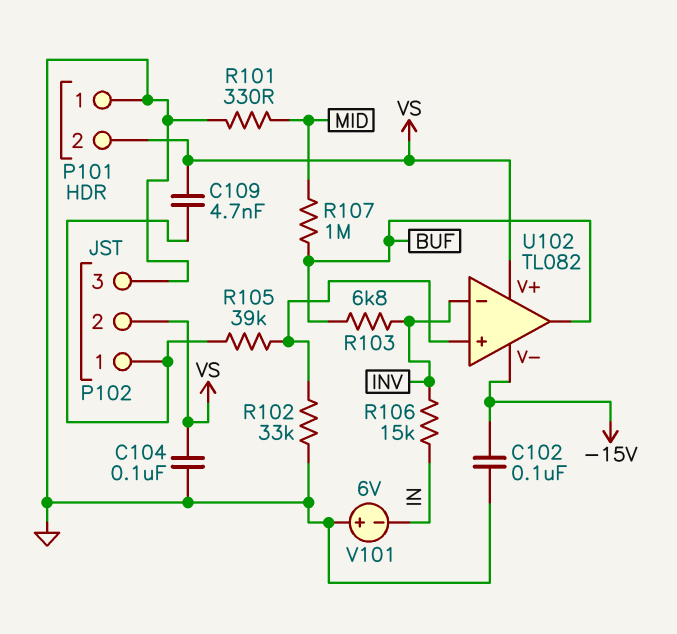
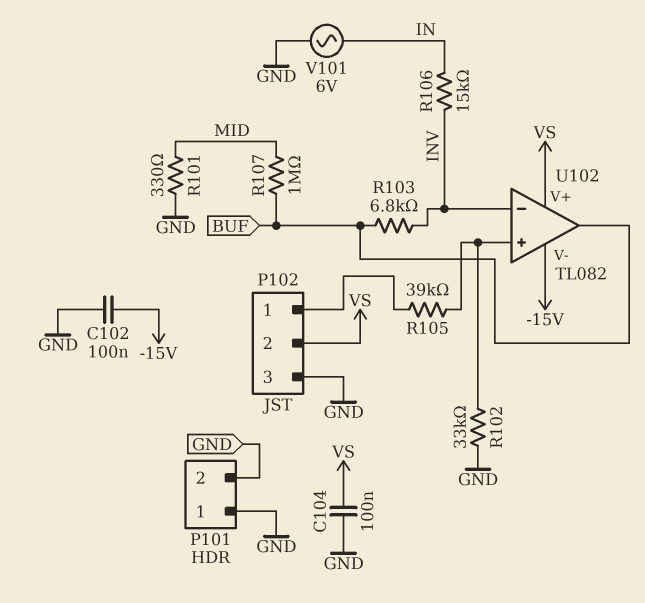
C109: 4.7nF (P102/1, VS) -> none
P101 pin 2: VS -> GND
V101: 6V (plus GND, minus IN) -> AC 6V (GND, IN)

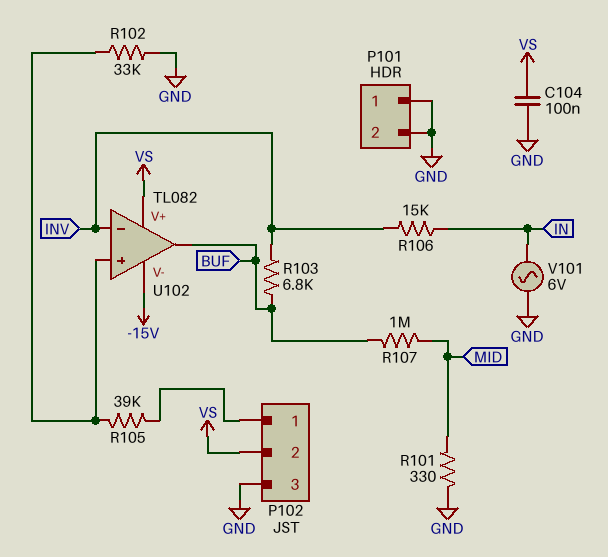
C102: 100nF (-15V, GND) -> none

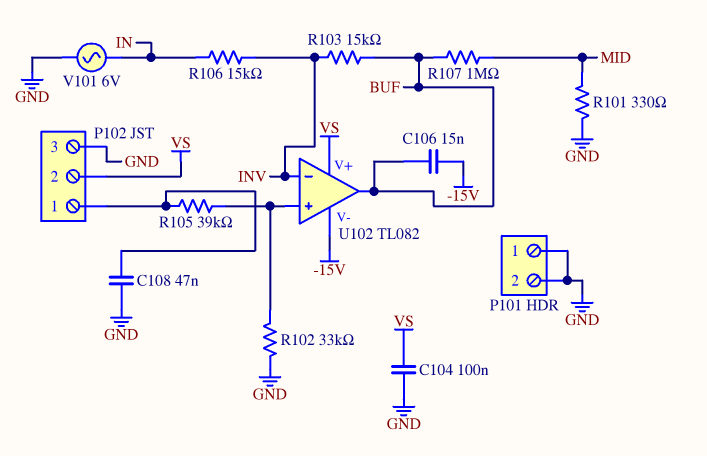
C106: none -> 15nF (-15V, BUF)
C108: none -> 47nF (GND, P102/1)
R103: 6.8k (BUF, INV) -> 15k (BUF, INV)

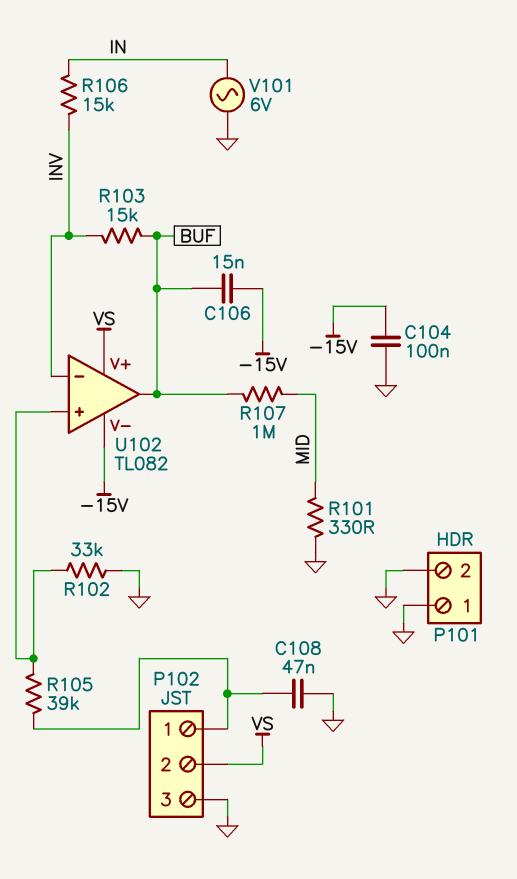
C104: 100nF (GND, VS) -> 100nF (-15V, GND)

